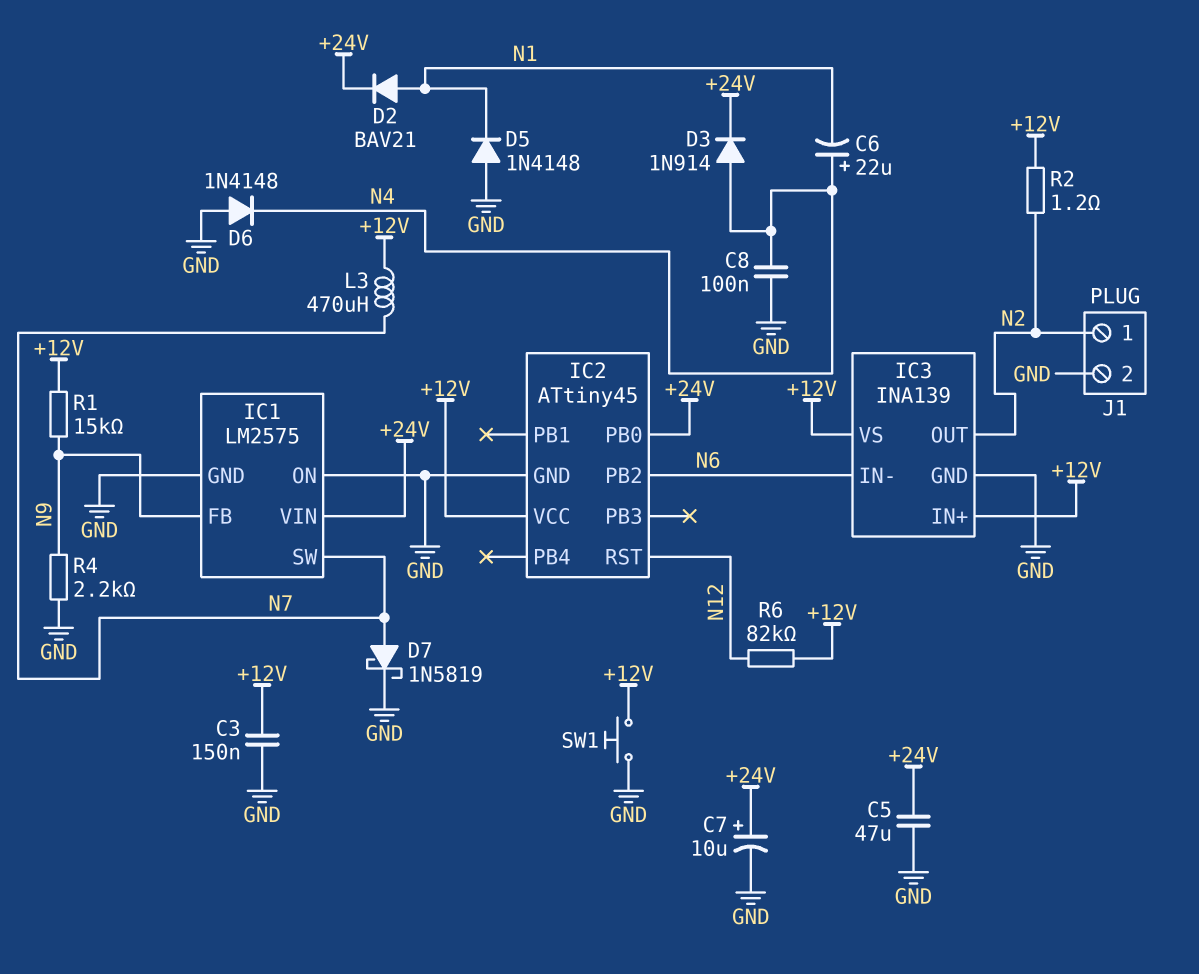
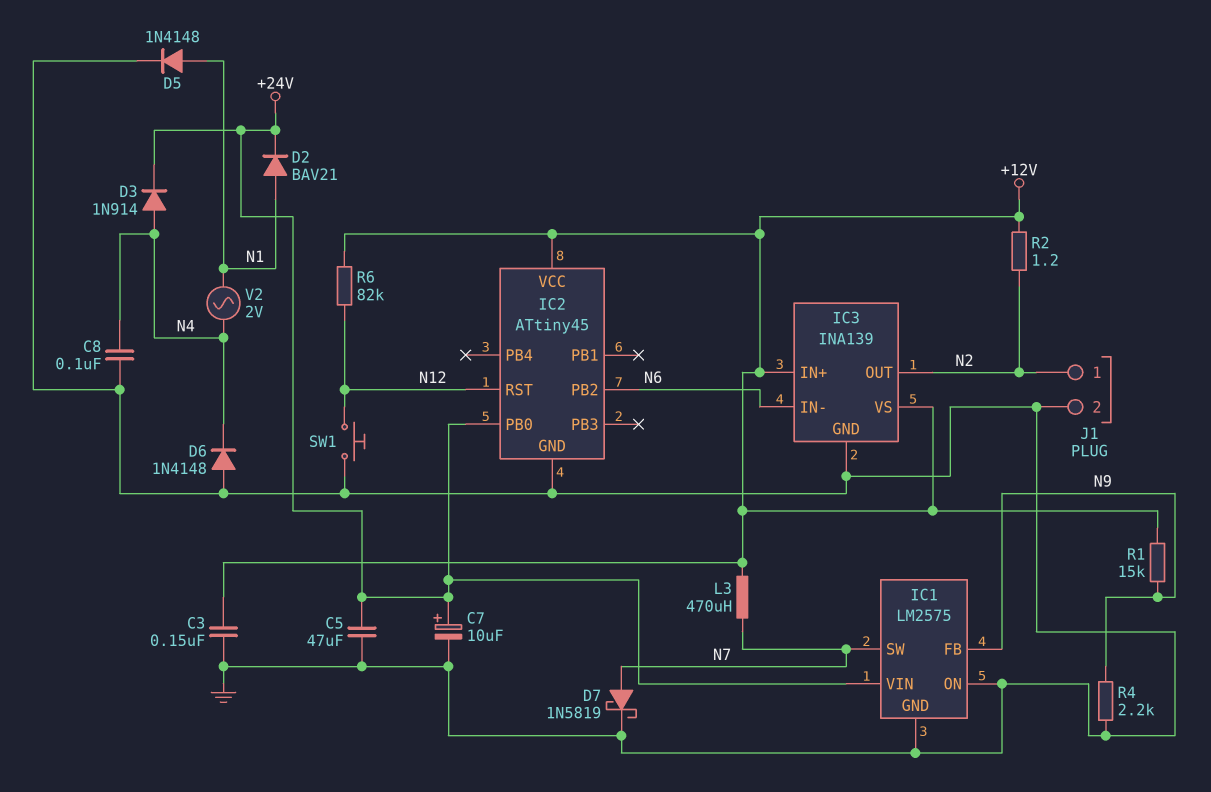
C6: 22uF (plus N4, minus N1) -> none
D5: diode 1N4148 (A GND, K N1) -> diode 1N4148 (A N1, K GND)
SW1: button (+12V, GND) -> button (GND, N12)
V2: none -> AC 2V (N1, N4)

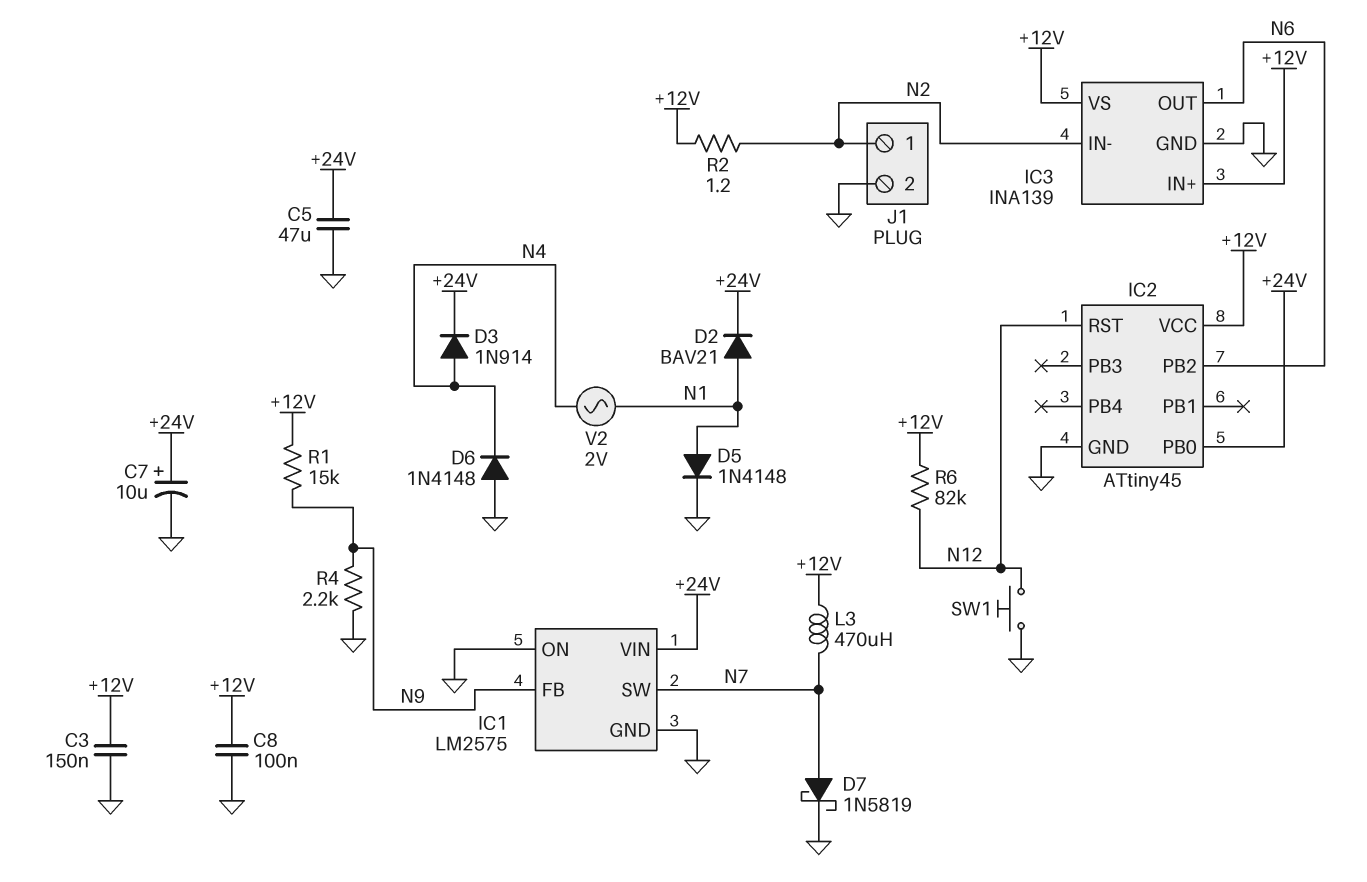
C8: 100nF (GND, N4) -> 100nF (+12V, GND)
IC3 pin IN-: N6 -> N2
IC3 pin OUT: N2 -> N6

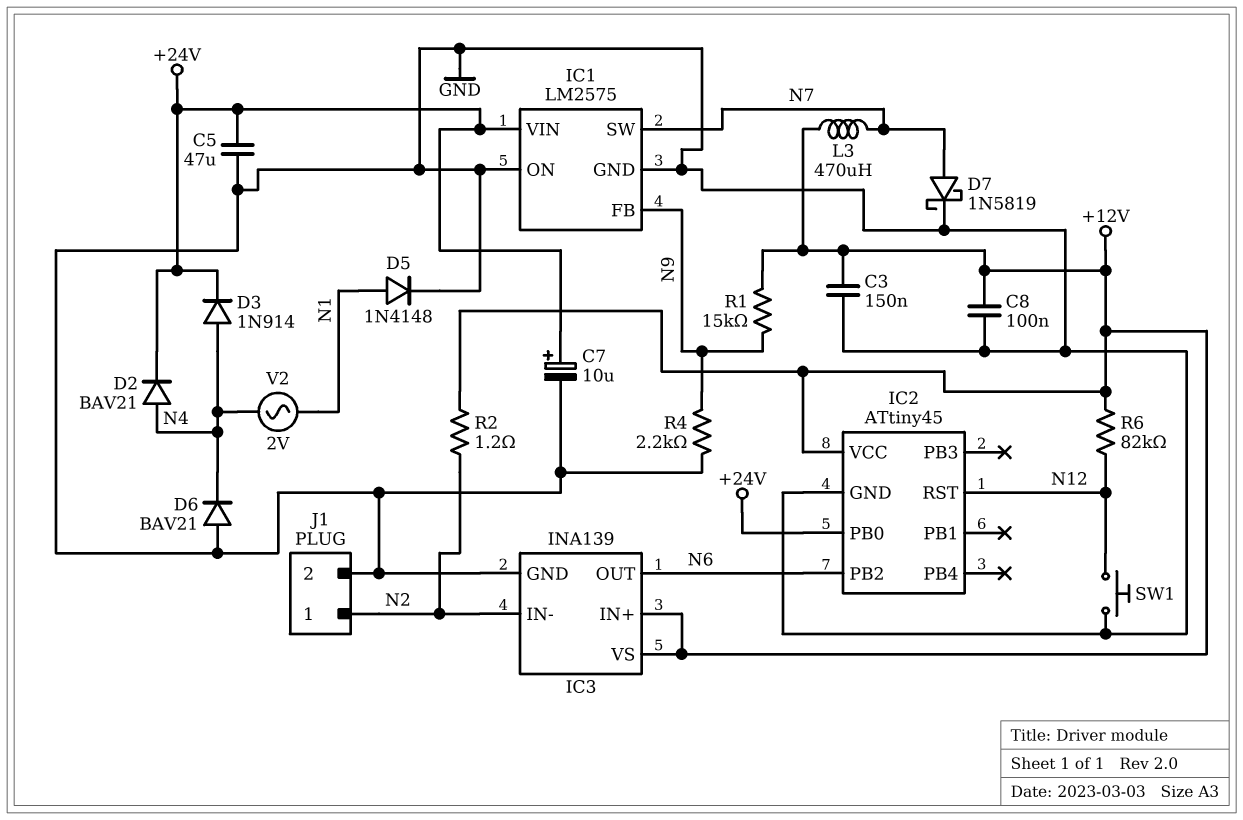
D2: diode BAV21 (A N1, K +24V) -> diode BAV21 (A N4, K +24V)
D6: diode 1N4148 (A GND, K N4) -> diode BAV21 (A GND, K N4)

